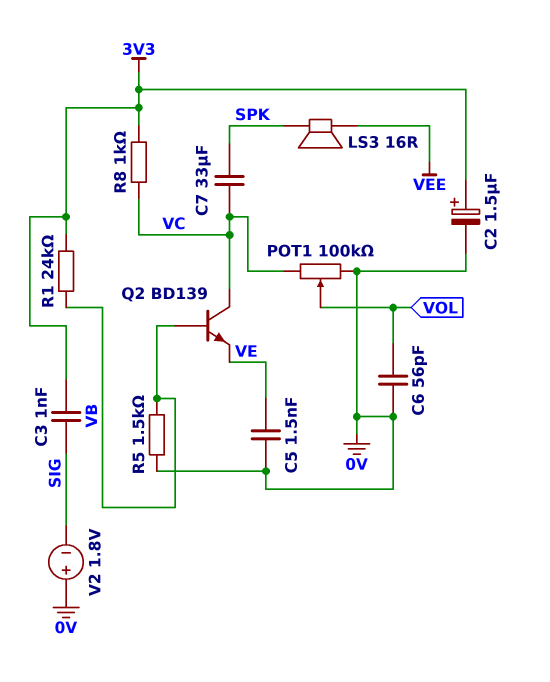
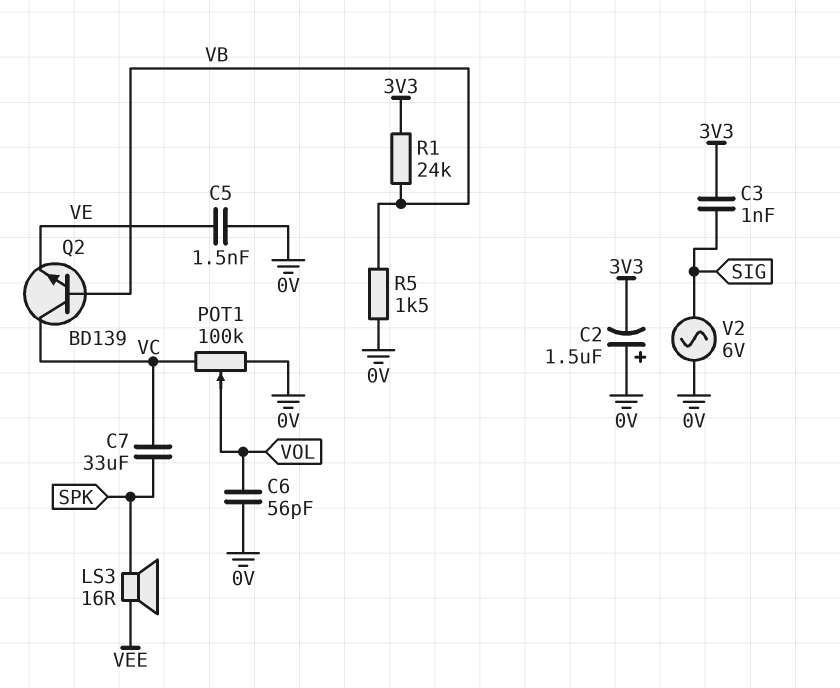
C2: 1.5uF (plus 3V3, minus 0V) -> 1.5uF (plus 0V, minus 3V3)
R8: 1k (3V3, VC) -> none
V2: 1.8V (plus 0V, minus SIG) -> AC 6V (0V, SIG)

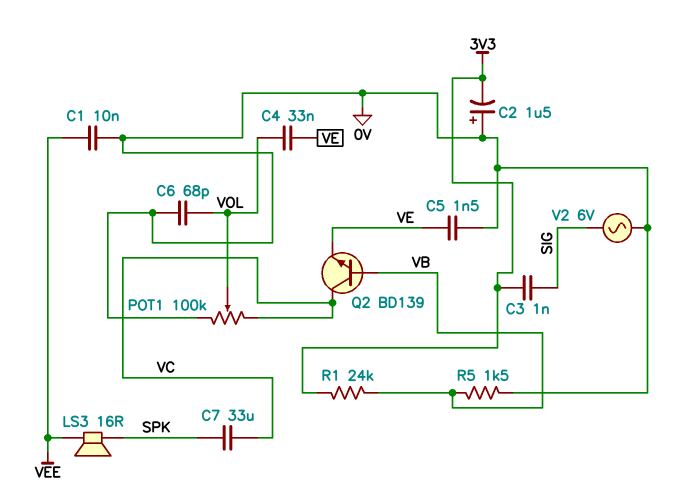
C1: none -> 10nF (0V, VEE)
C4: none -> 33nF (VE, VOL)
C6: 56pF (0V, VOL) -> 68pF (0V, VOL)

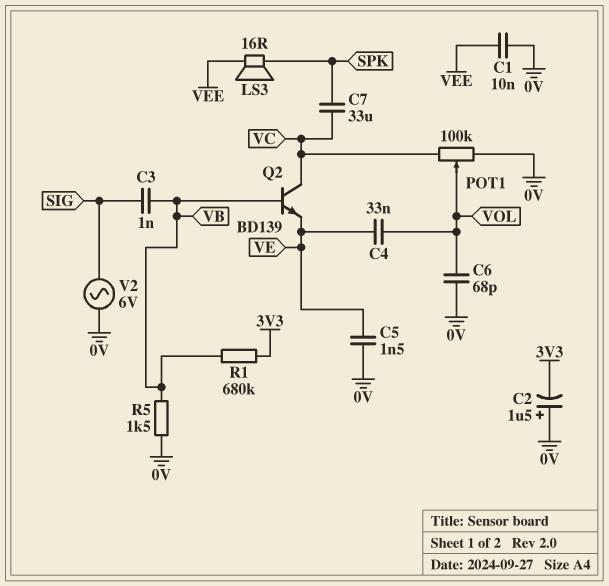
C3: 1nF (3V3, SIG) -> 1nF (SIG, VB)
R1: 24k (3V3, VB) -> 680k (3V3, VB)

